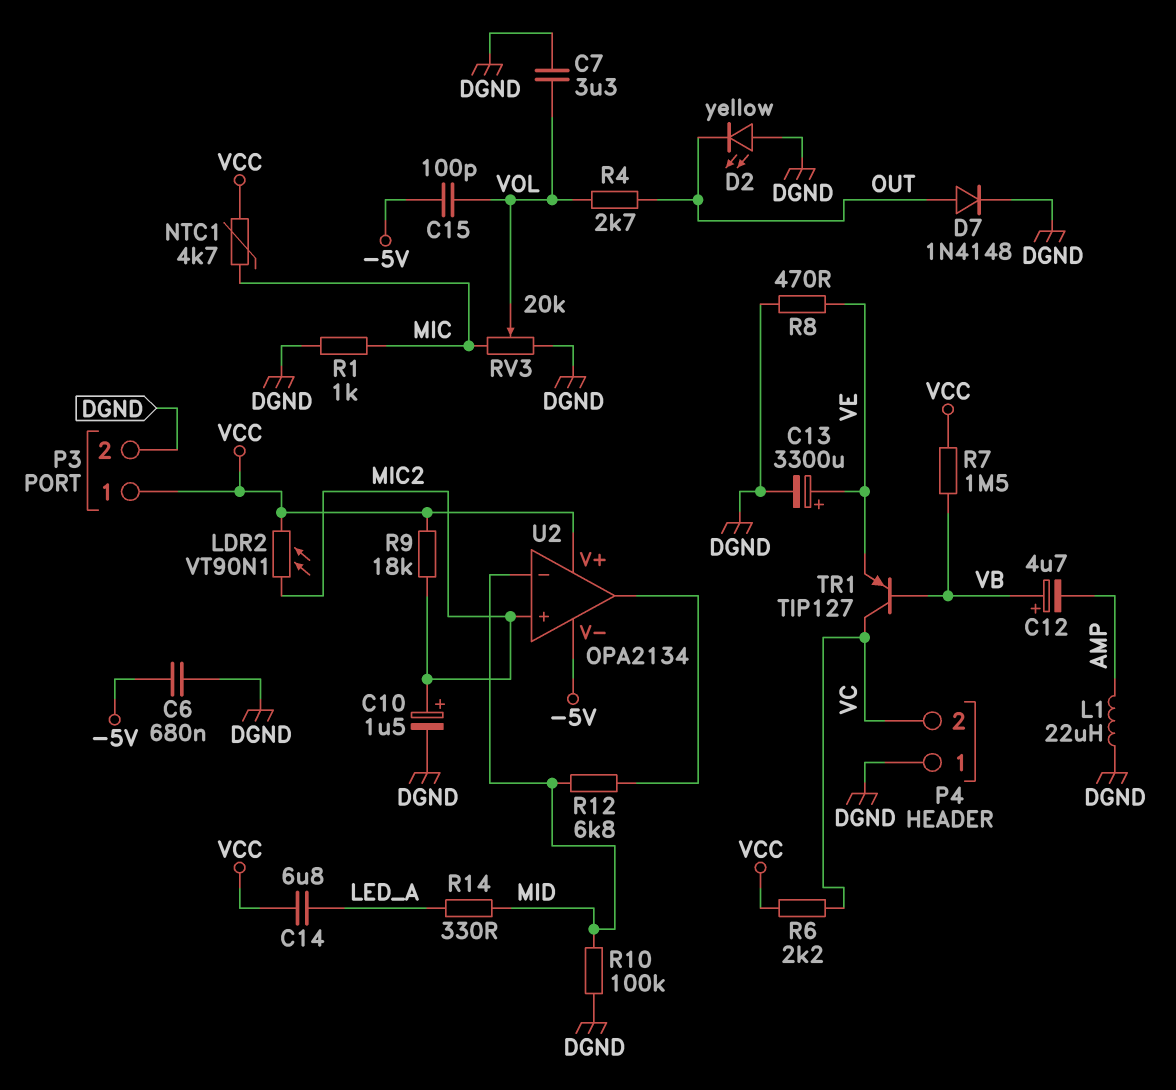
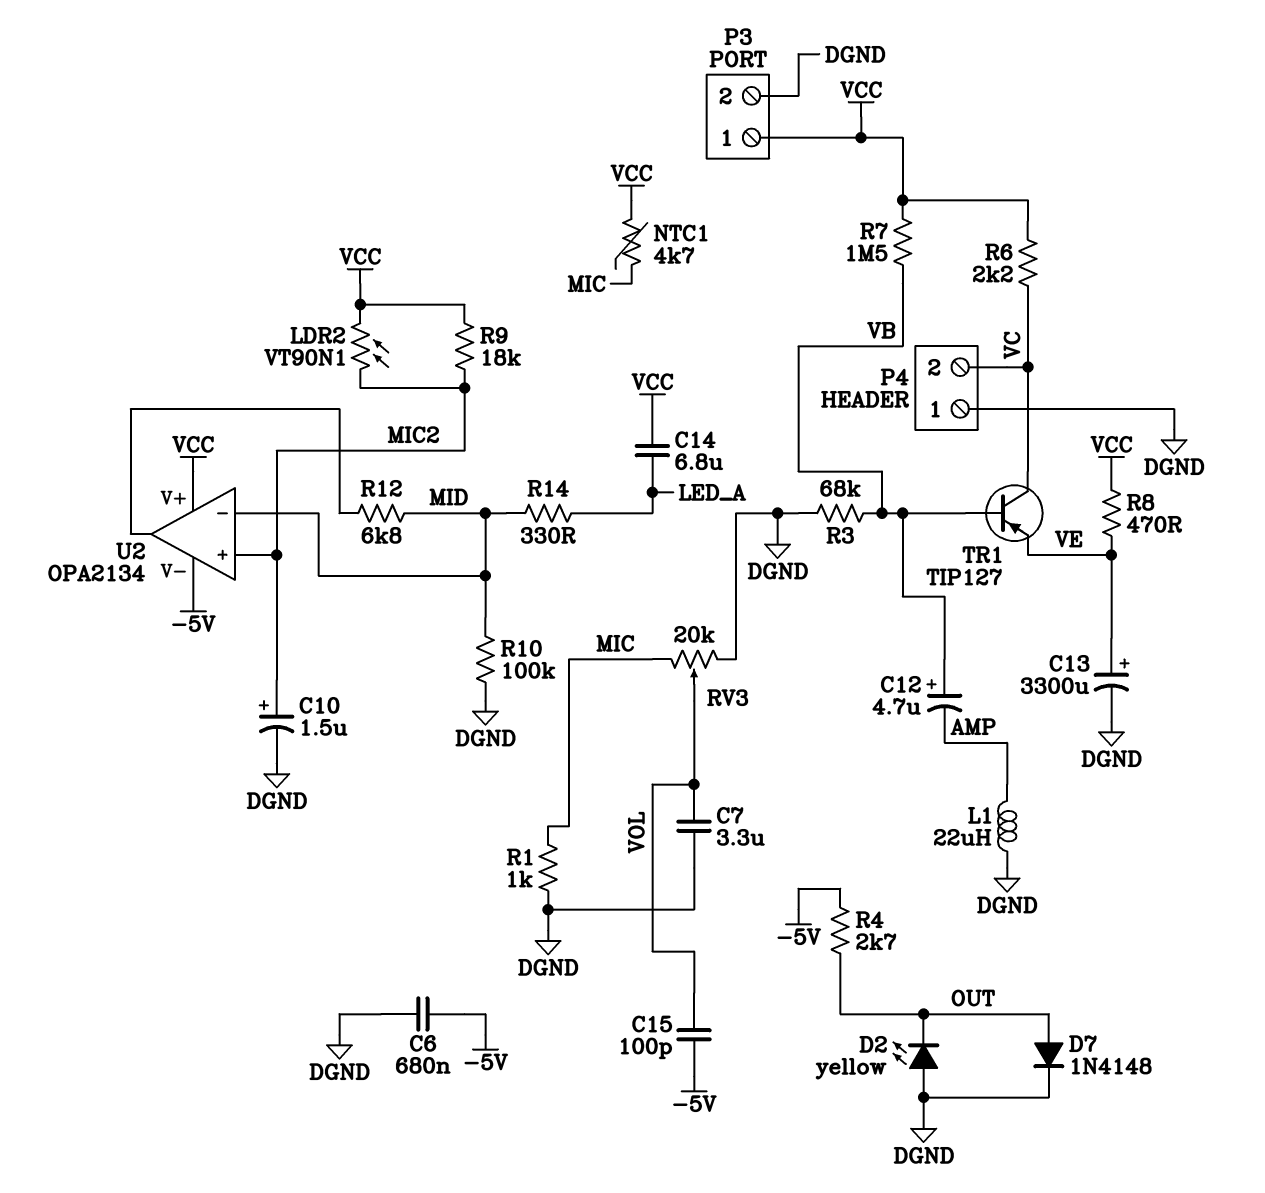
R3: none -> 68k (DGND, VB)
R4: 2.7k (OUT, VOL) -> 2.7k (-5V, OUT)
R8: 470 (DGND, VE) -> 470 (VCC, VE)

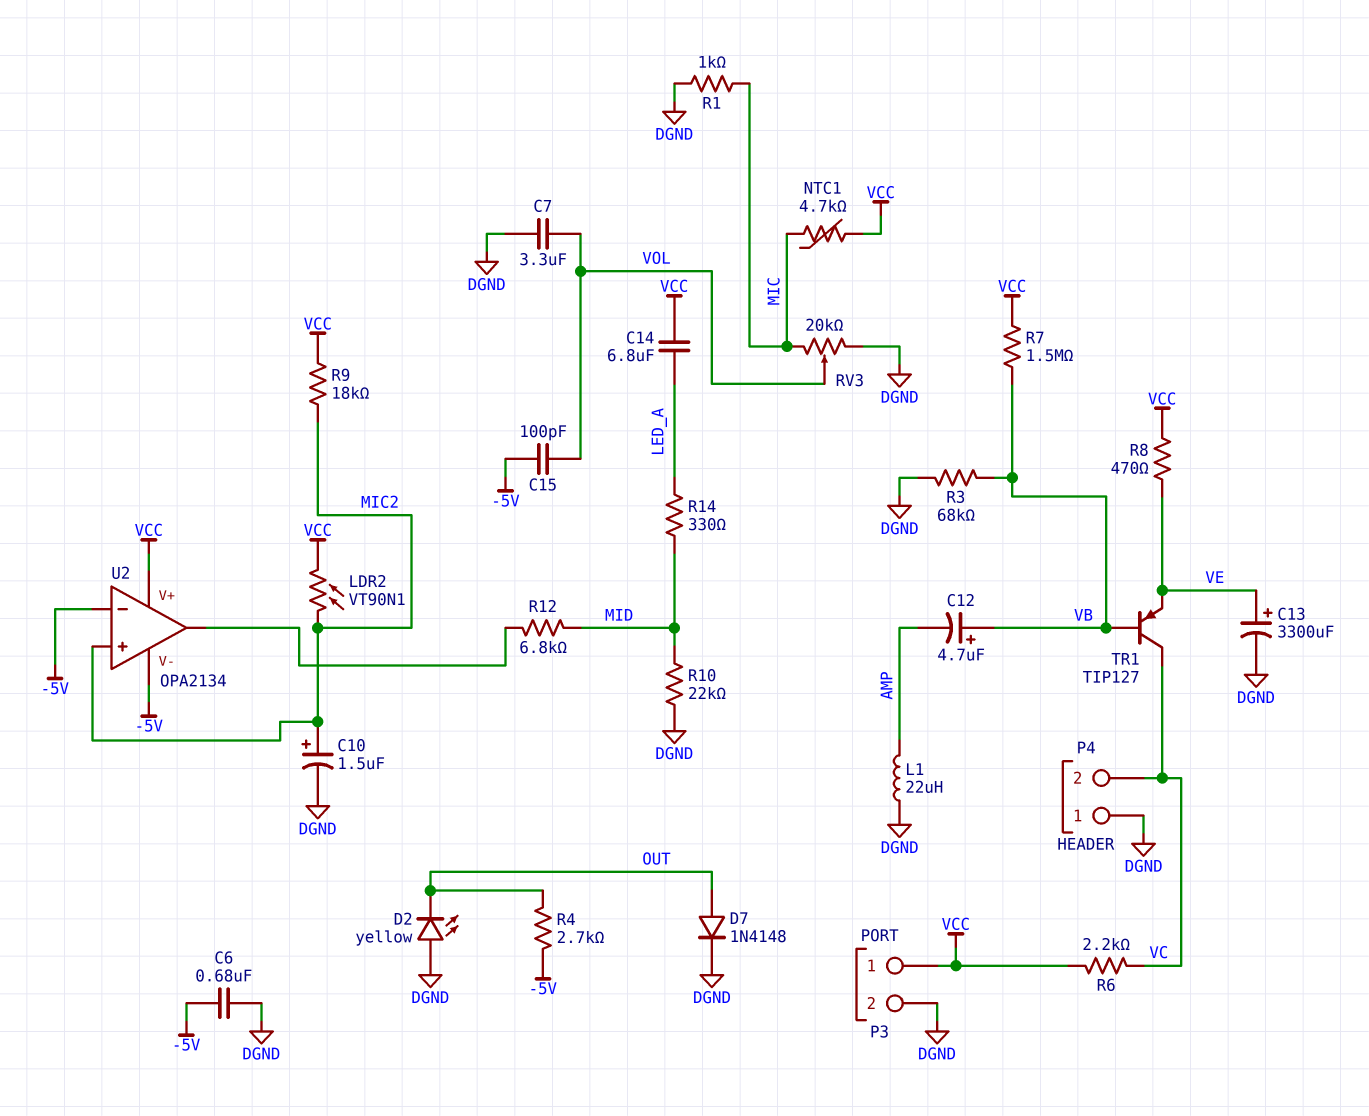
R10: 100k (DGND, MID) -> 22k (DGND, MID)
U2 pin in-: MID -> -5V

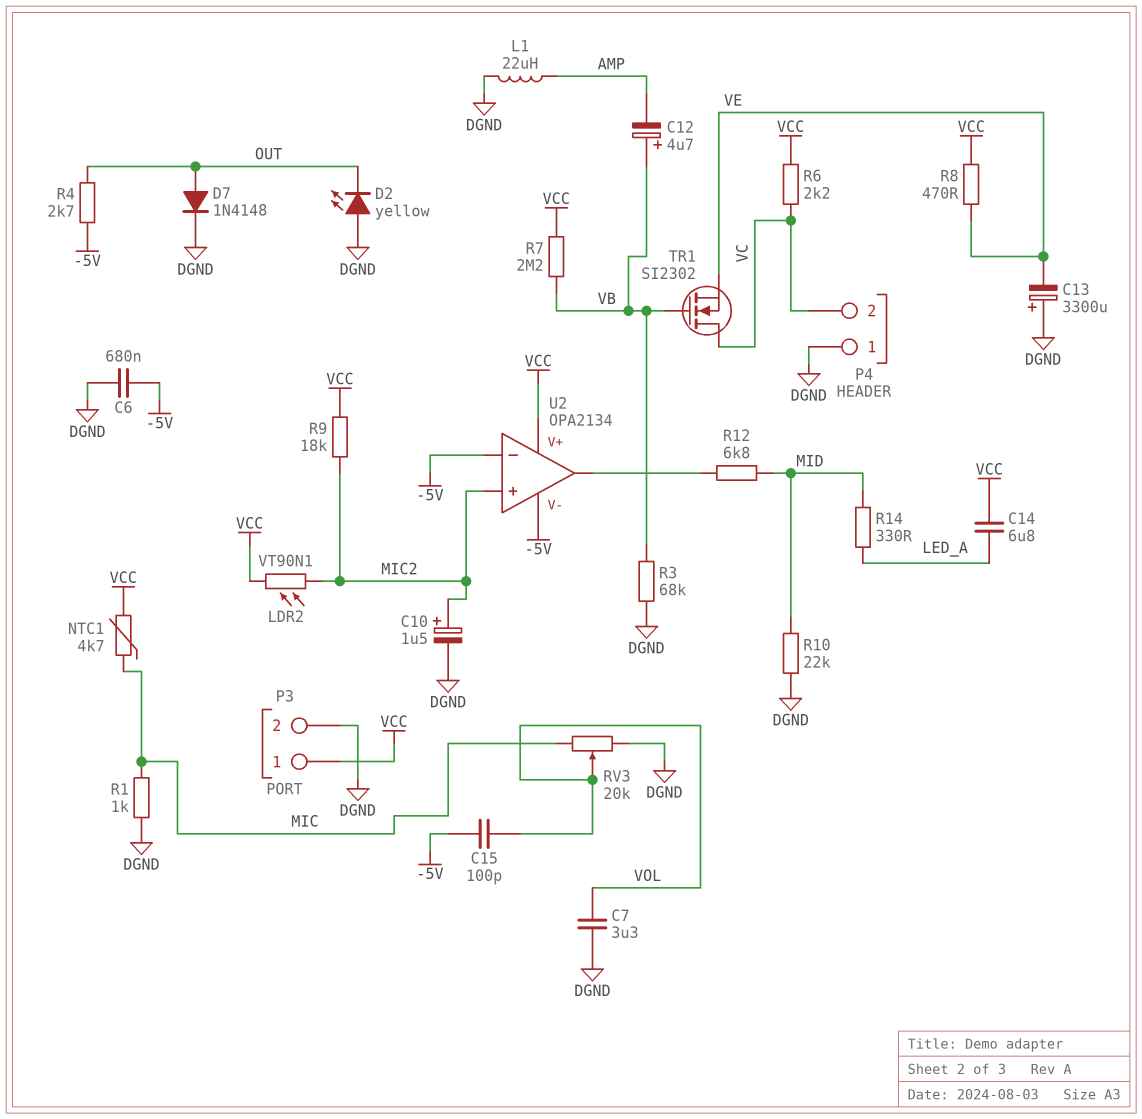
C13: 3300uF (plus VE, minus DGND) -> 3300uF (plus DGND, minus VE)
R7: 1.5M (VB, VCC) -> 2.2M (VB, VCC)
TR1: PNP TIP127 (B VB, C VC, E VE) -> NMOS SI2302 (G VB, D VC, S VE)

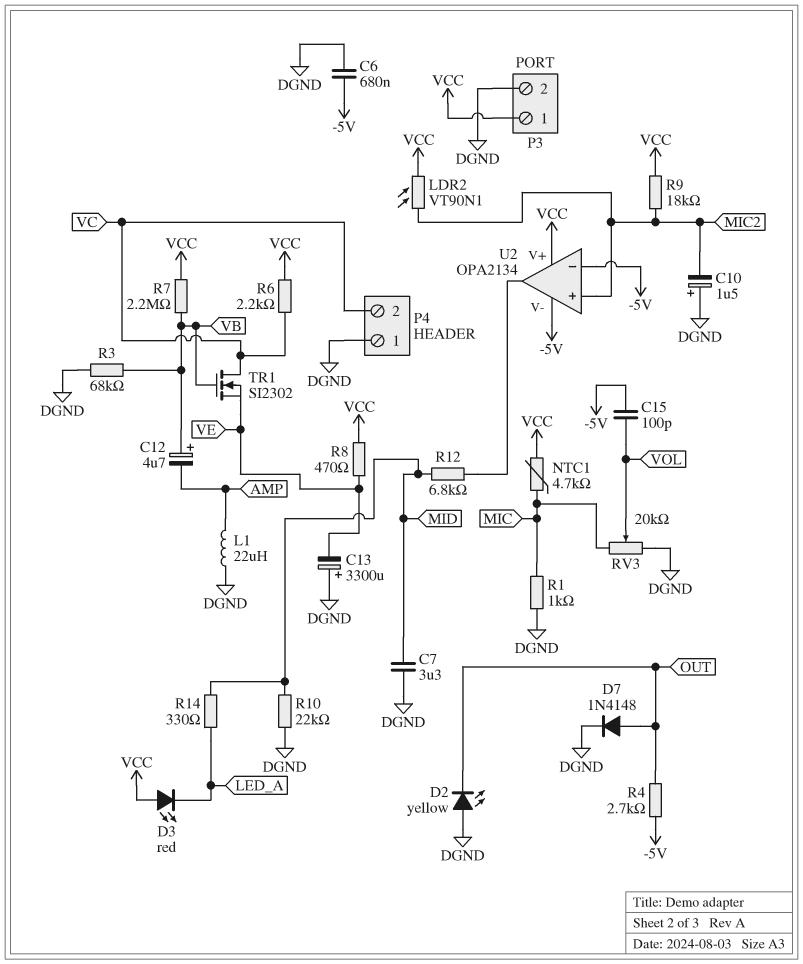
C7: 3.3uF (DGND, VOL) -> 3.3uF (DGND, MID)
C10: 1.5uF (plus MIC2, minus DGND) -> 1.5uF (plus DGND, minus MIC2)
C14: 6.8uF (LED_A, VCC) -> none
D3: none -> LED red (A VCC, K LED_A)

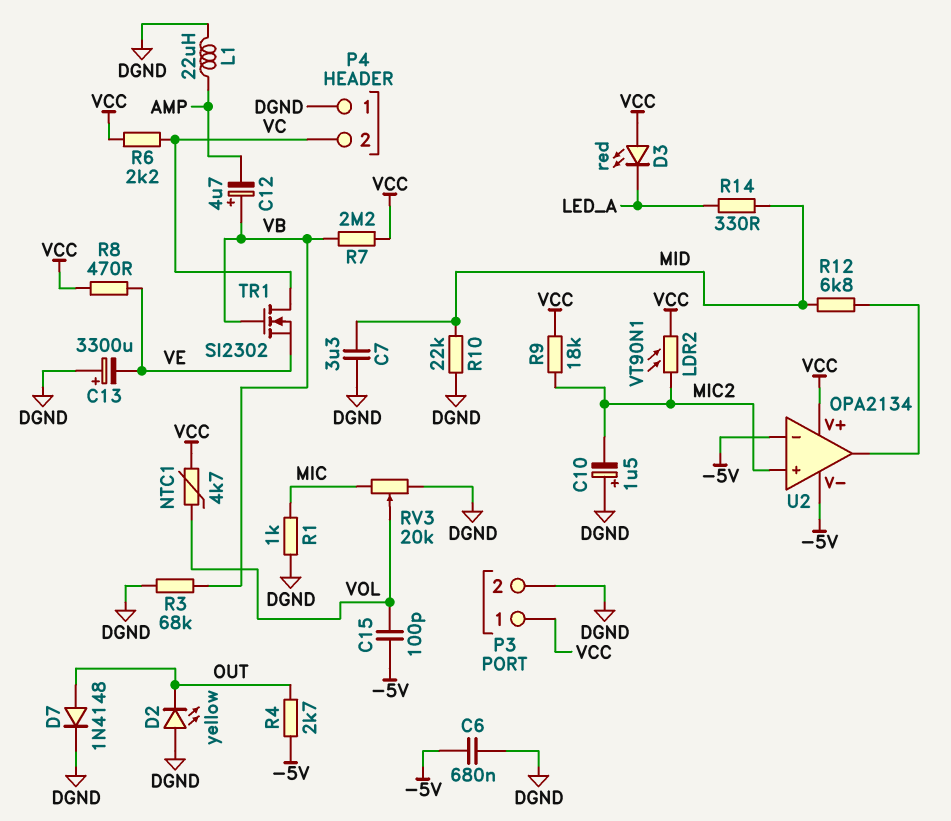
NTC1: 4.7k (MIC, VCC) -> 4.7k (VCC, VOL)

